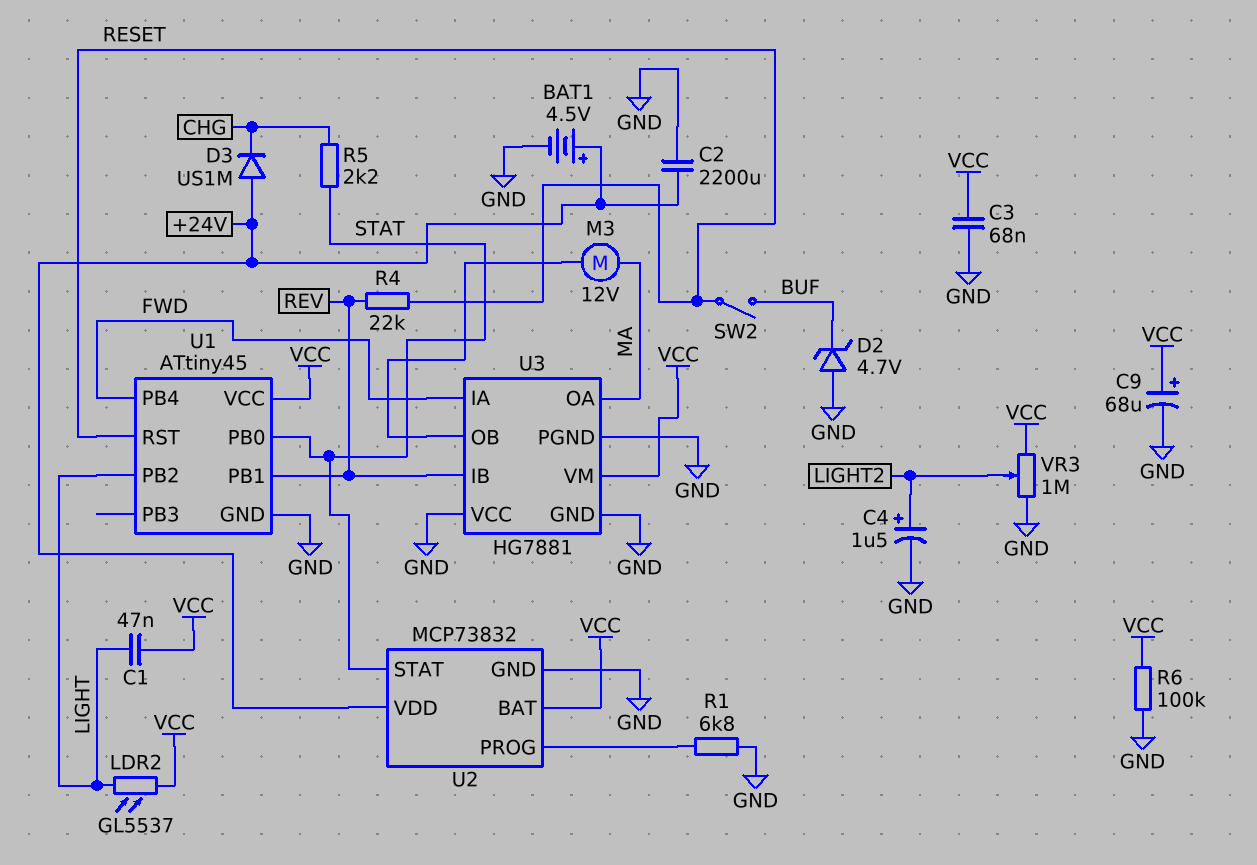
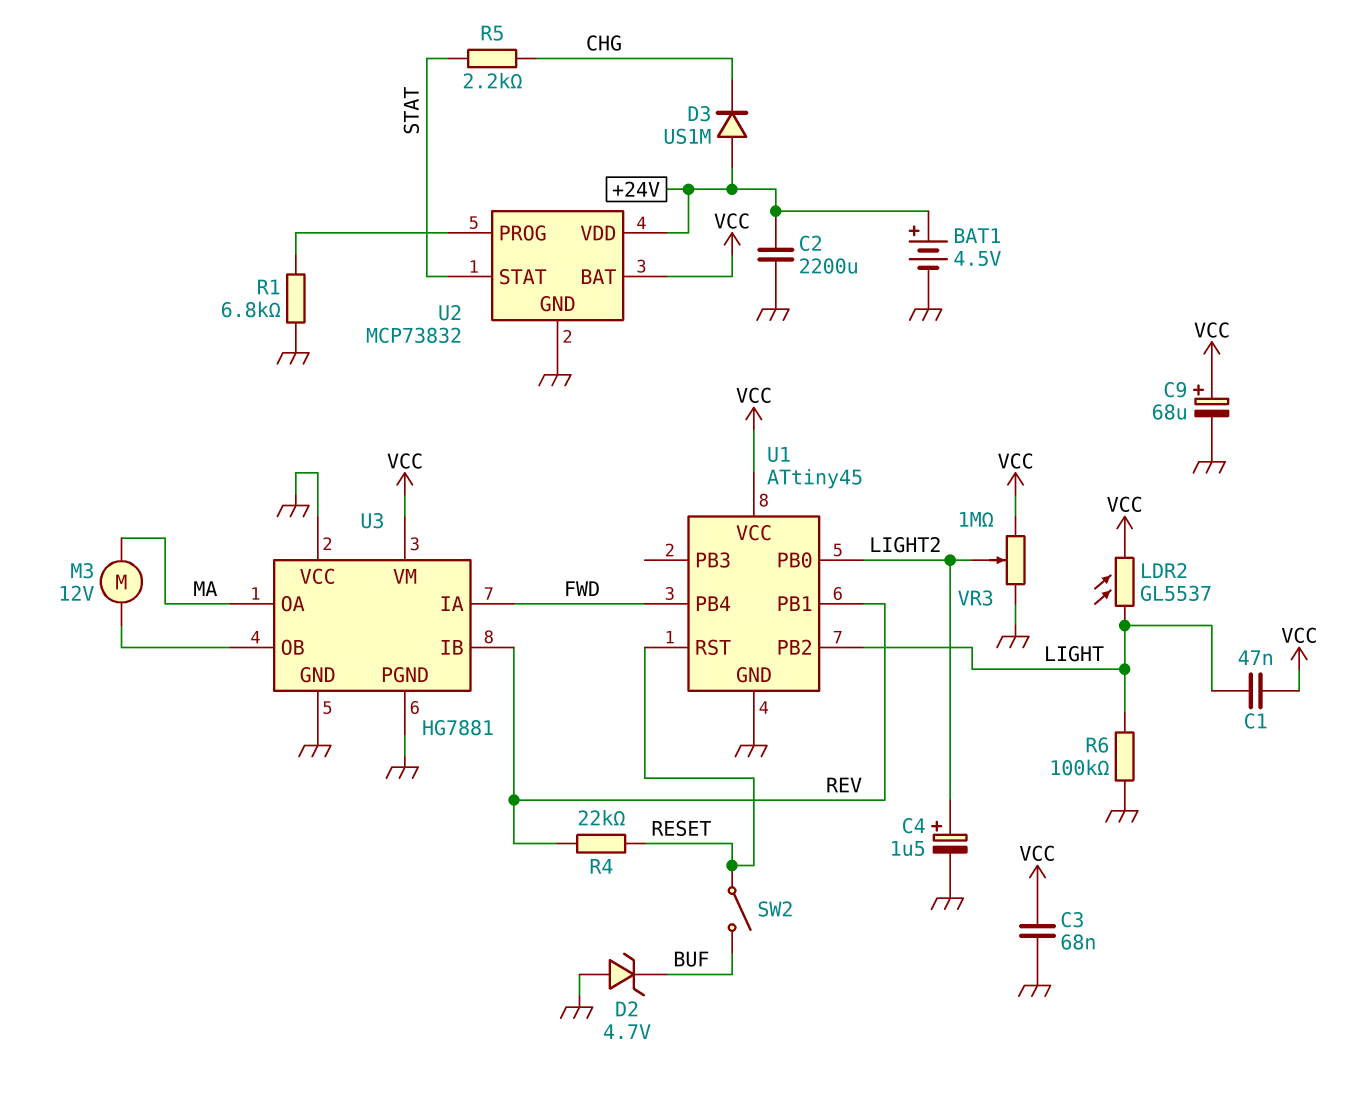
R6: 100k (GND, VCC) -> 100k (GND, LIGHT)
U1 pin PB0: STAT -> LIGHT2

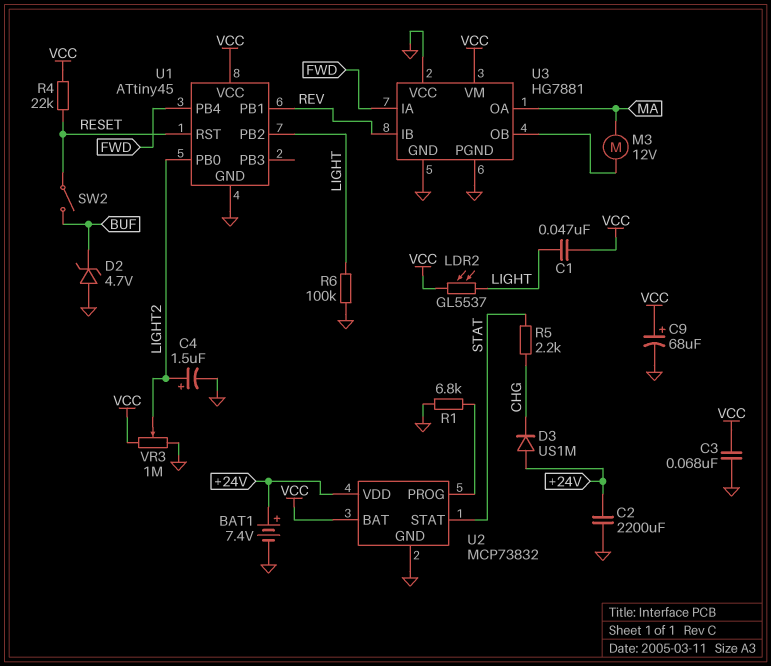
BAT1: 4.5V (plus +24V, minus GND) -> 7.4V (plus +24V, minus GND)
R4: 22k (RESET, REV) -> 22k (RESET, VCC)

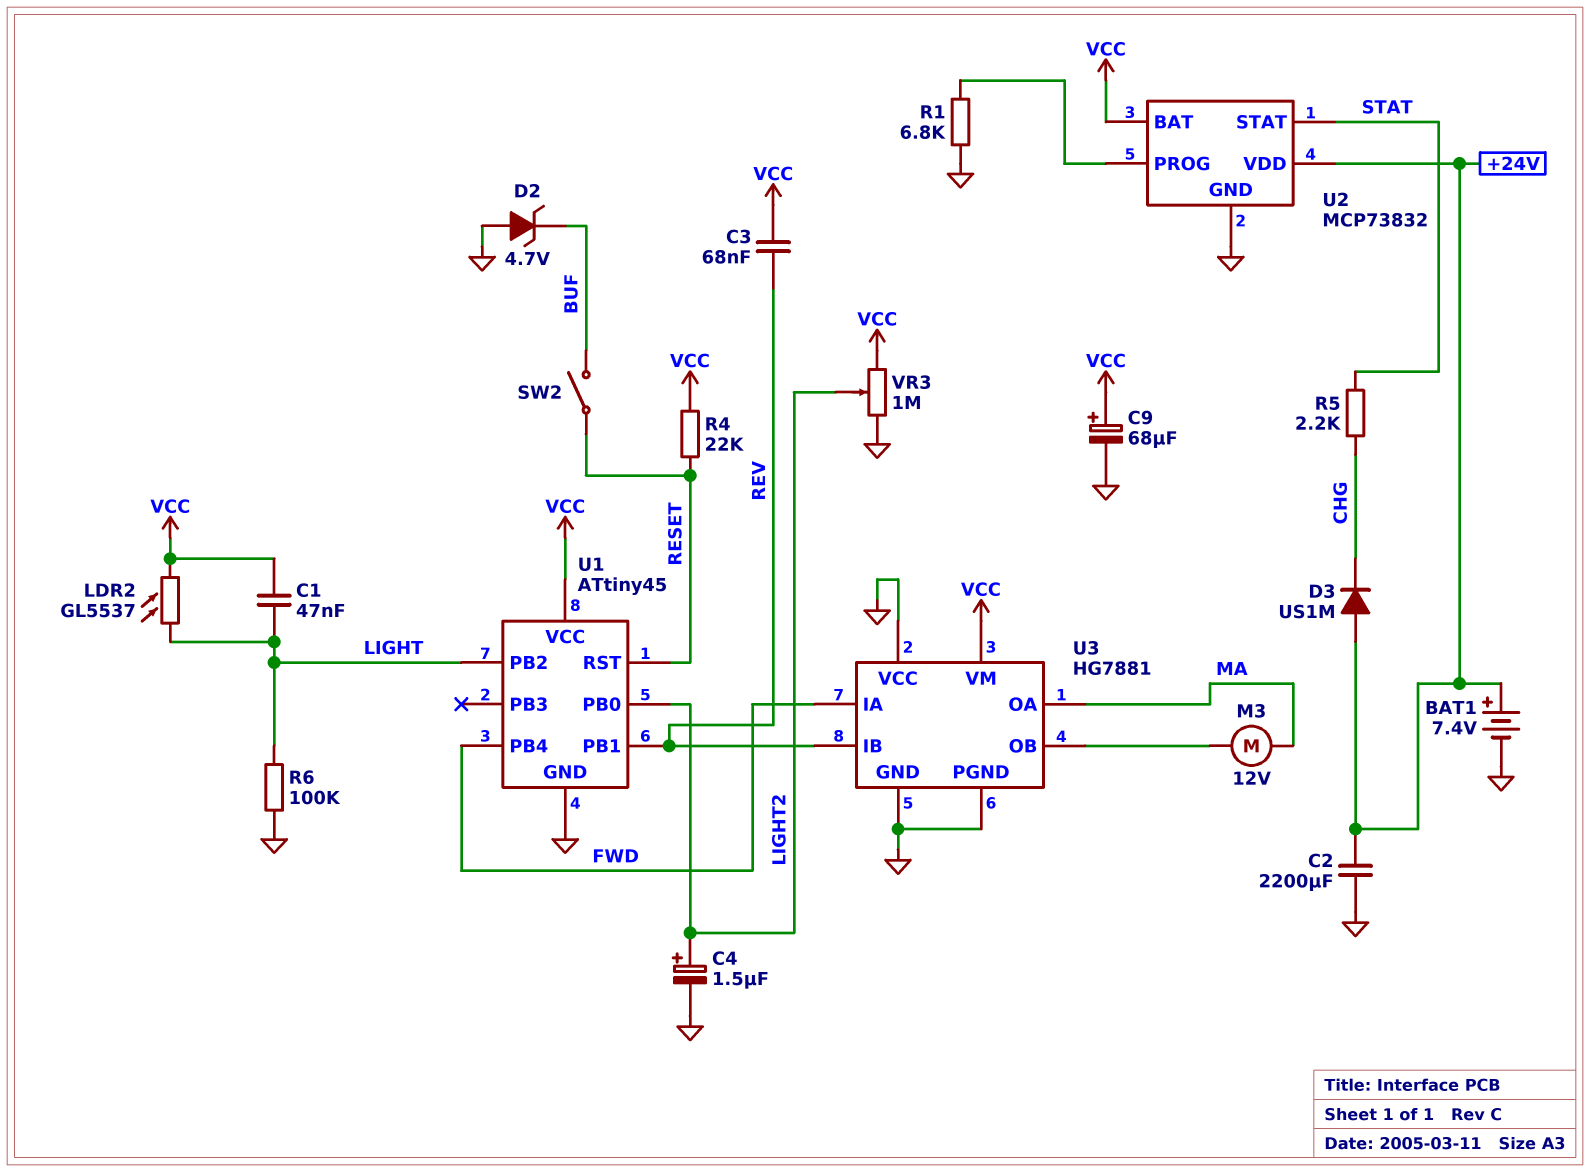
C3: 68nF (GND, VCC) -> 68nF (REV, VCC)

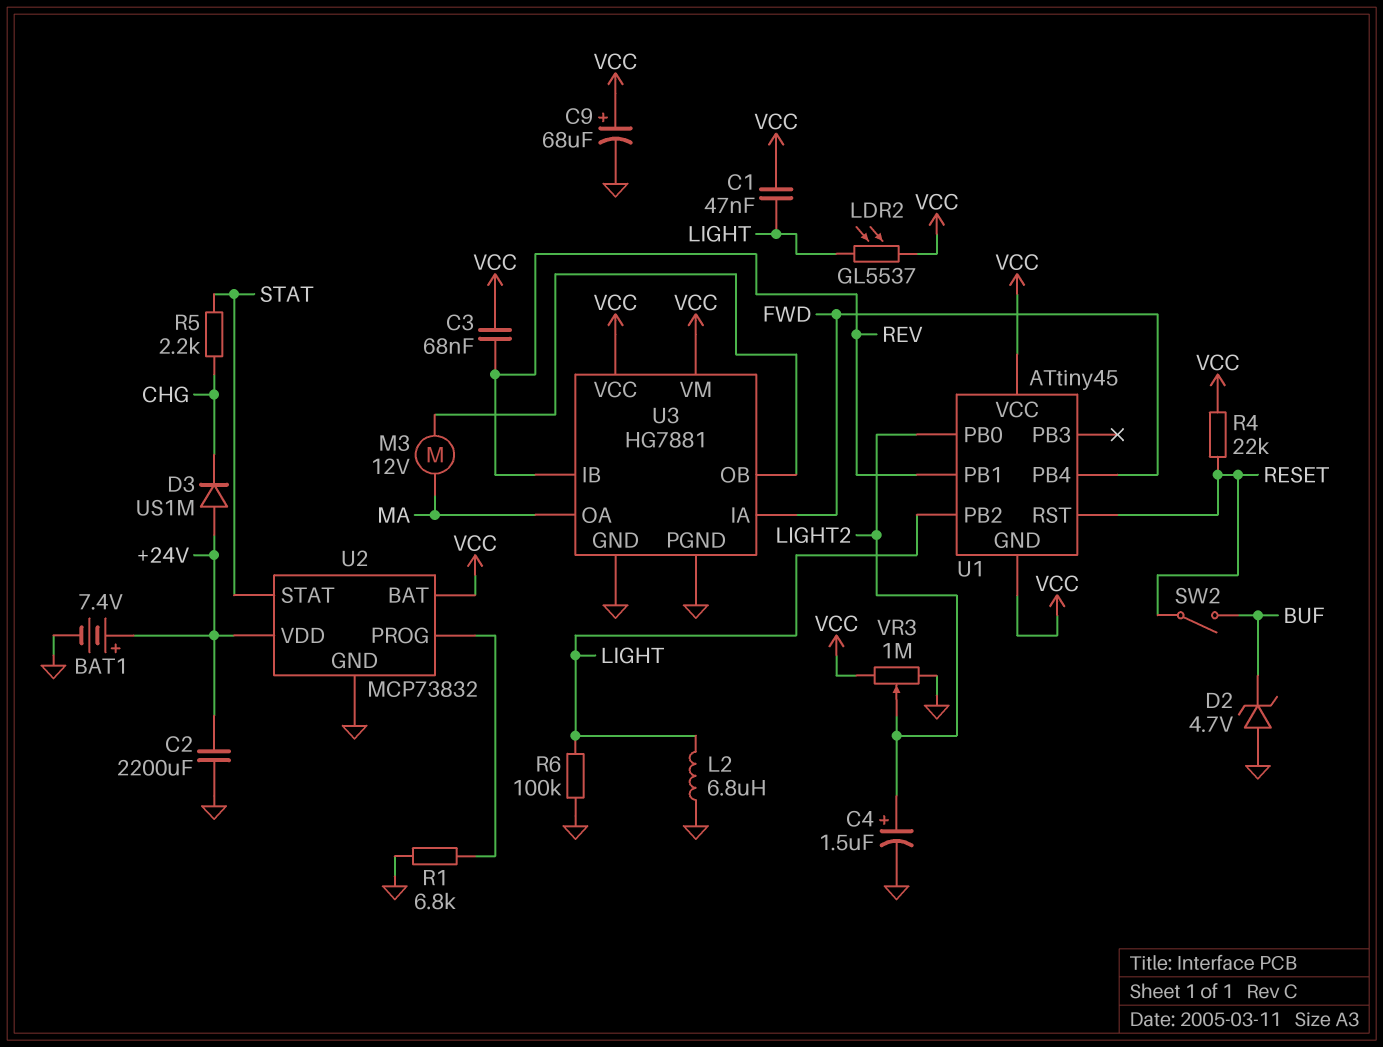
L2: none -> 6.8uH (GND, LIGHT)
U1 pin GND: GND -> VCC
U3 pin VCC: GND -> VCC

